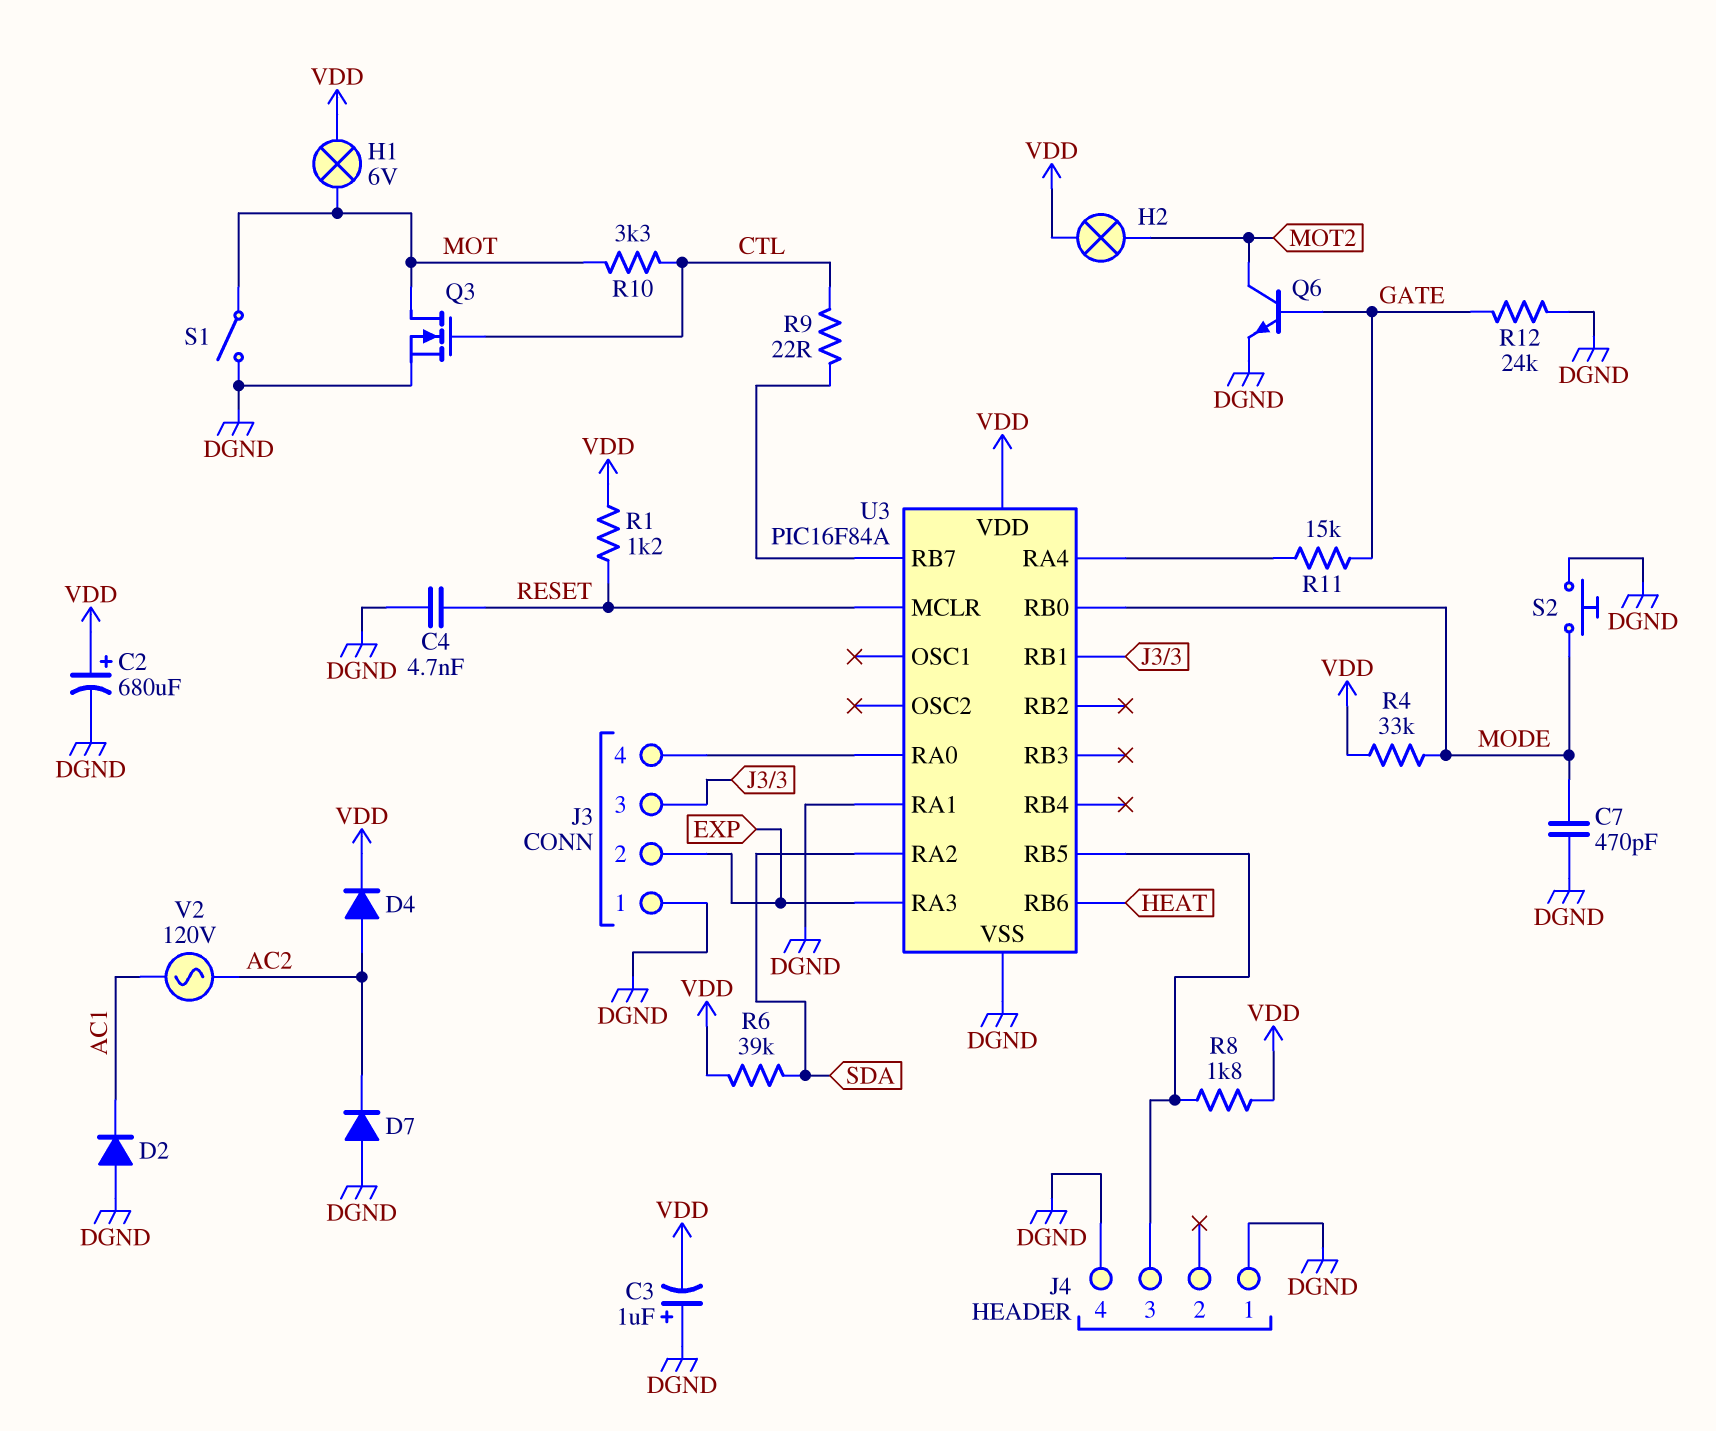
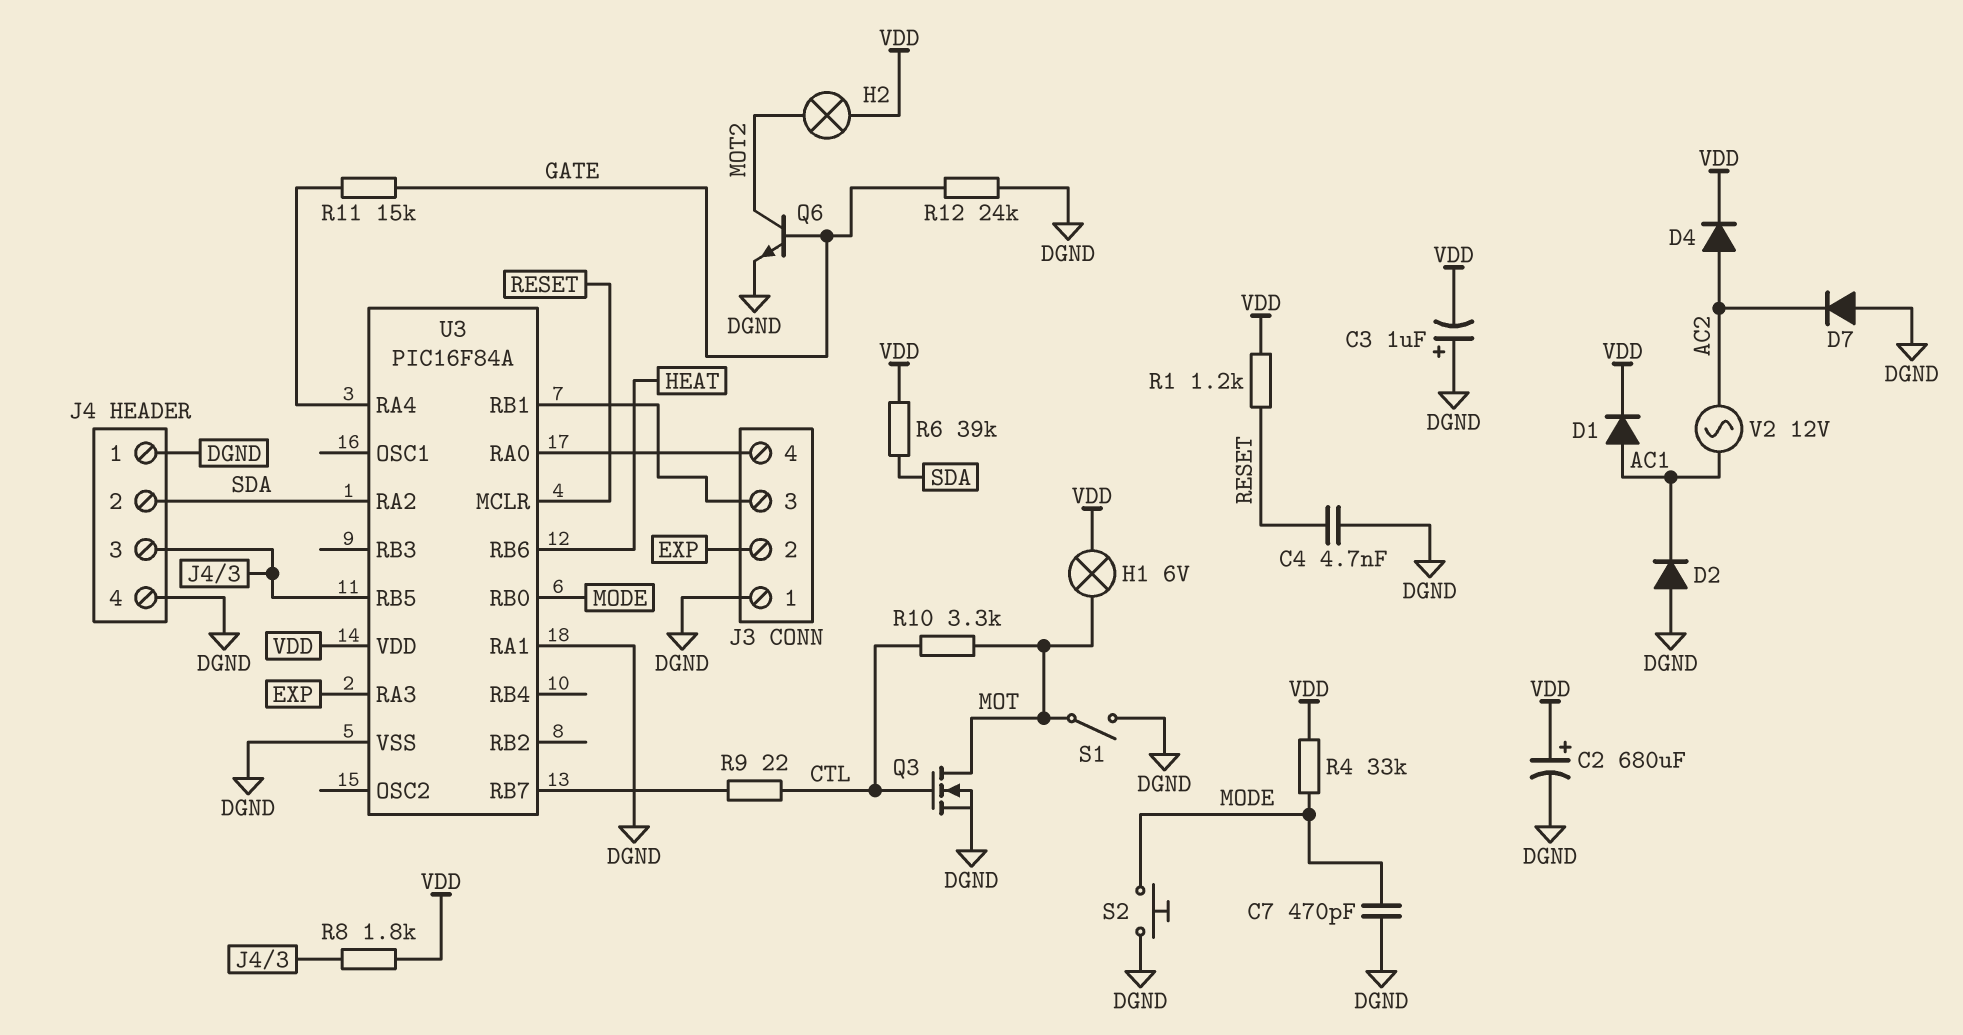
D1: none -> diode (A AC1, K VDD)
J4 pin 2: none -> SDA
V2: AC 120V (AC1, AC2) -> AC 12V (AC1, AC2)

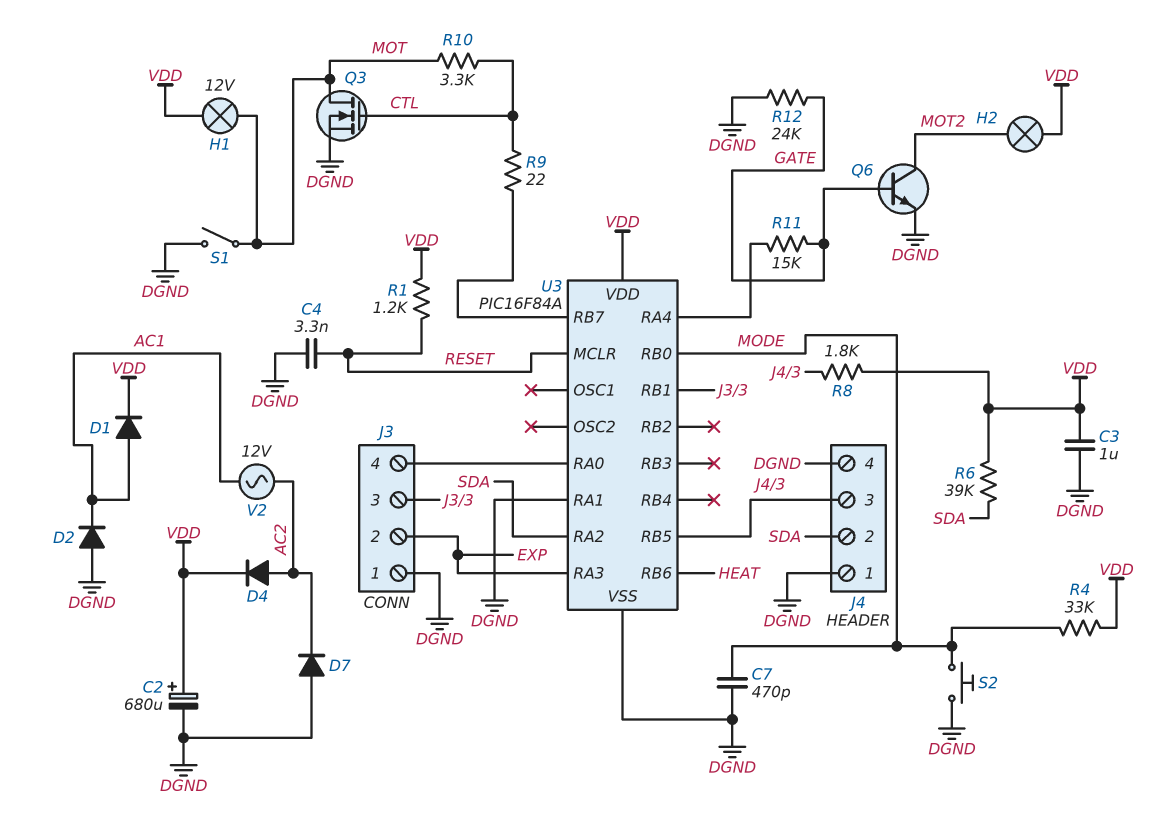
C3: 1uF (plus DGND, minus VDD) -> 1uF (DGND, VDD)
C4: 4.7nF (DGND, RESET) -> 3.3nF (DGND, RESET)
H1: lamp 6V (MOT, VDD) -> lamp 12V (MOT, VDD)

